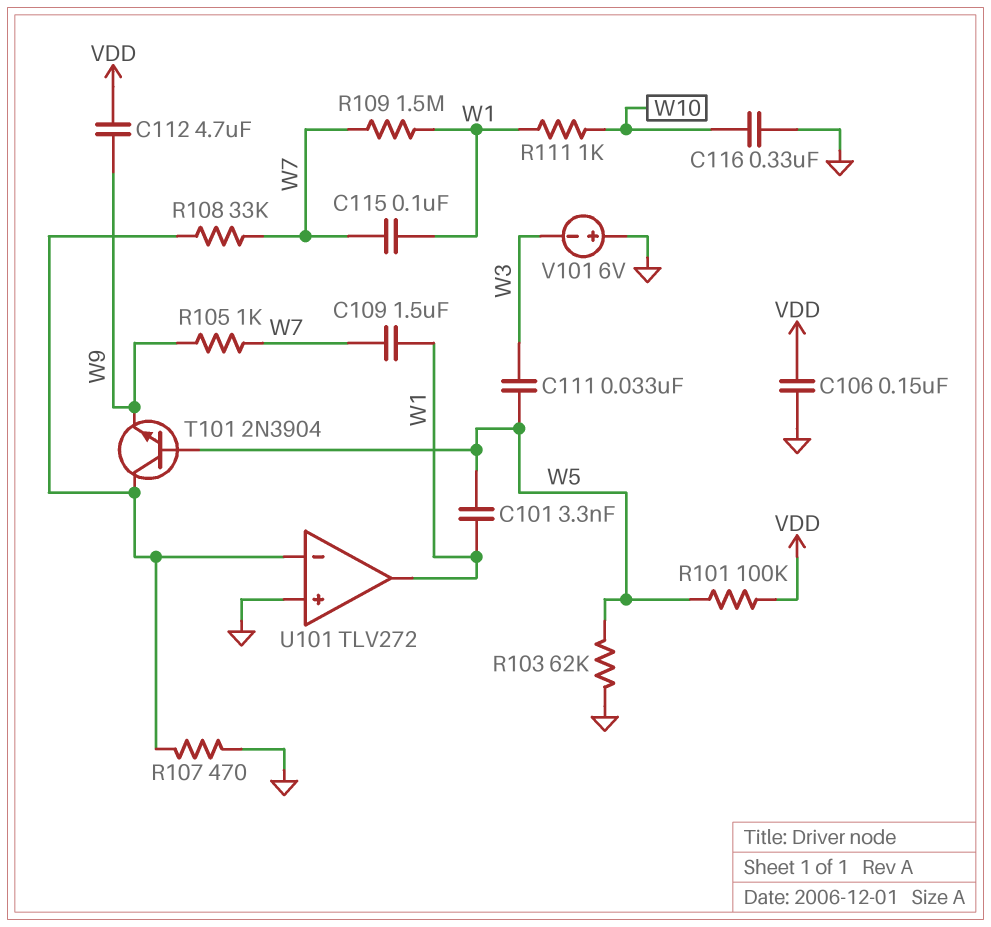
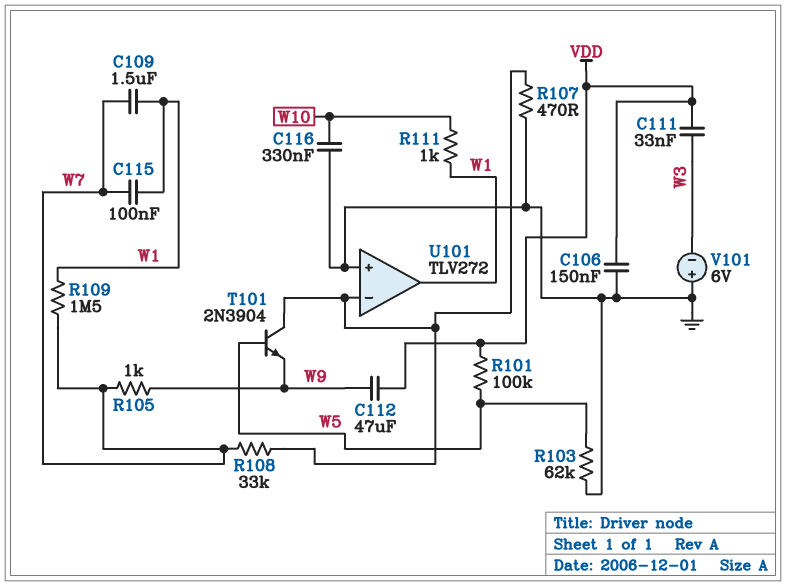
C101: 3.3nF (W1, W5) -> none
C111: 33nF (W3, W5) -> 33nF (VDD, W3)
C112: 4.7uF (VDD, W9) -> 47uF (VDD, W9)

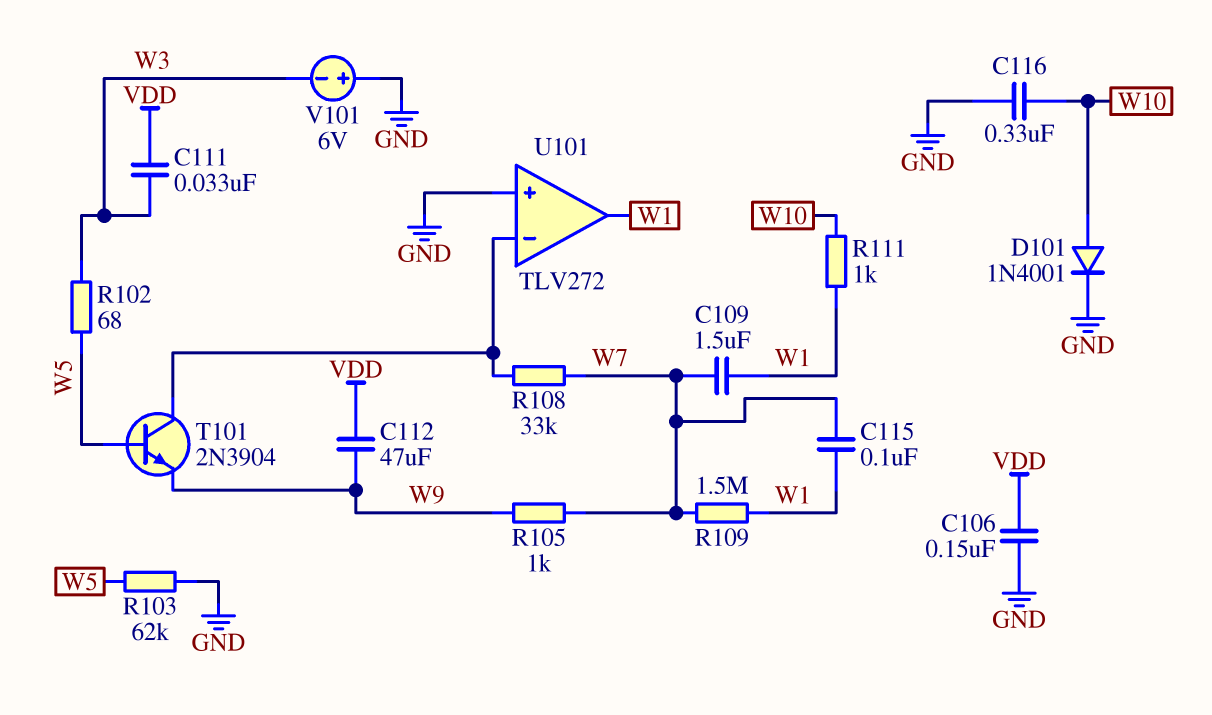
D101: none -> diode 1N4001 (A W10, K GND)
R101: 100k (VDD, W5) -> none
R102: none -> 68 (W3, W5)
R107: 470 (GND, U101/in-) -> none

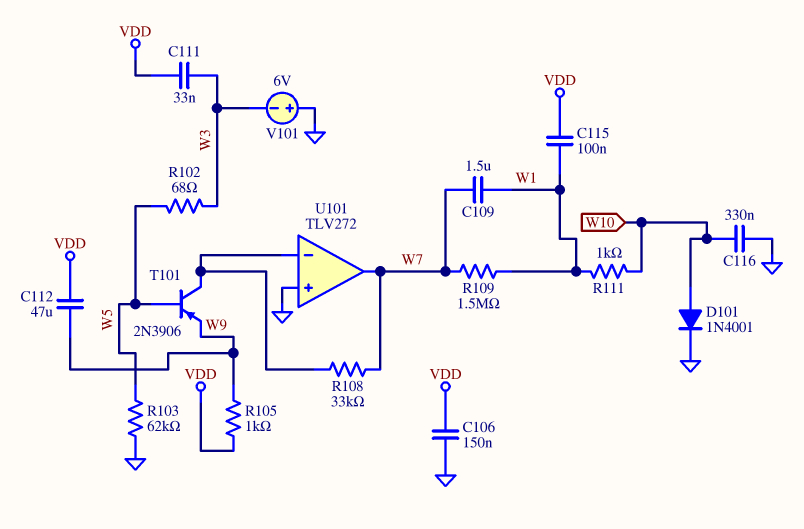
C115: 100nF (W1, W7) -> 100nF (VDD, W1)
R105: 1k (W7, W9) -> 1k (VDD, W9)
T101: NPN 2N3904 (B W5, C U101/in-, E W9) -> PNP 2N3906 (B W5, C U101/in-, E W9)
U101 pin out: W1 -> W7

